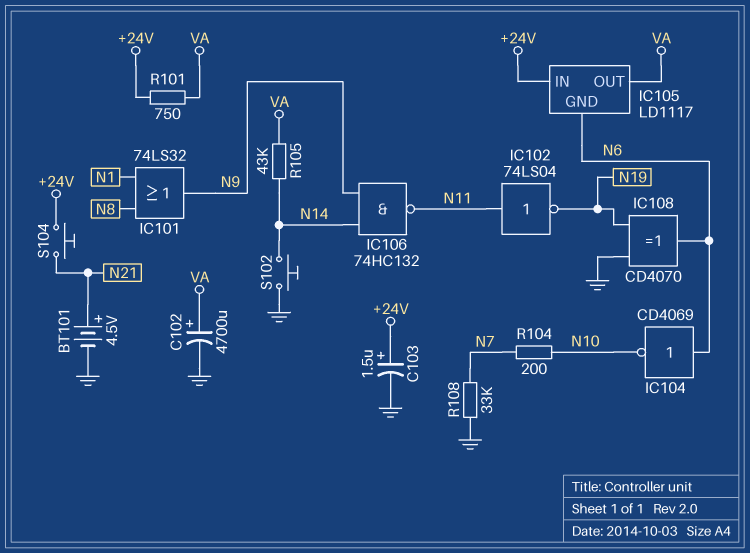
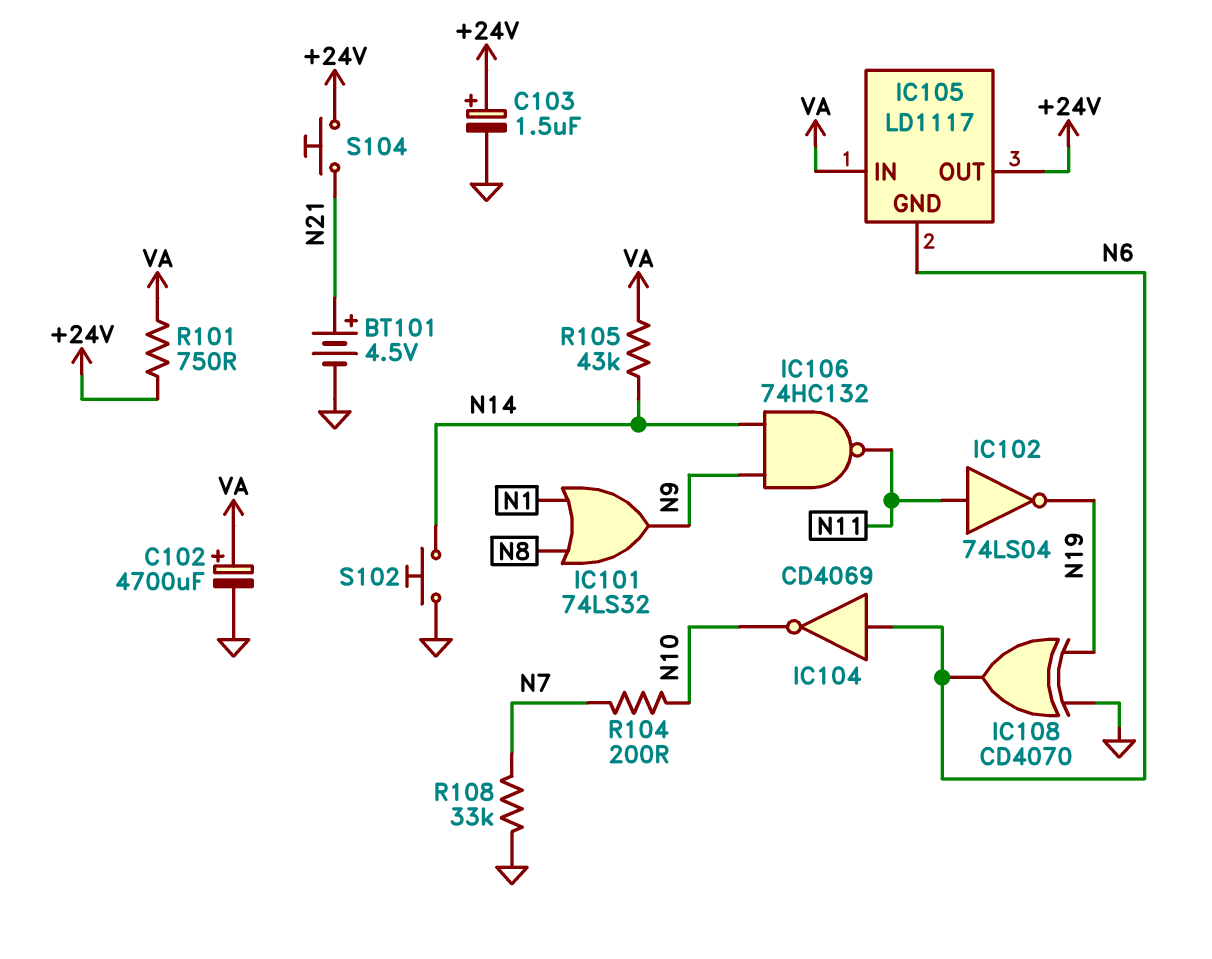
IC105 pin IN: +24V -> VA
IC105 pin OUT: VA -> +24V

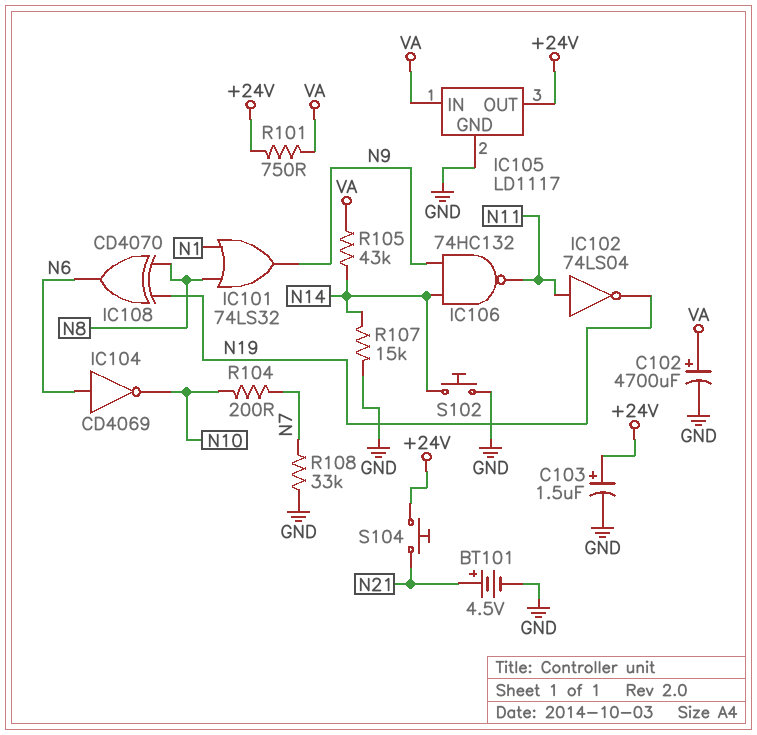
IC105 pin GND: N6 -> GND
IC108: XOR CD4070 (in GND, in N19, out N6) -> XOR CD4070 (in N8, in N19, out N6)
R107: none -> 15k (GND, N14)

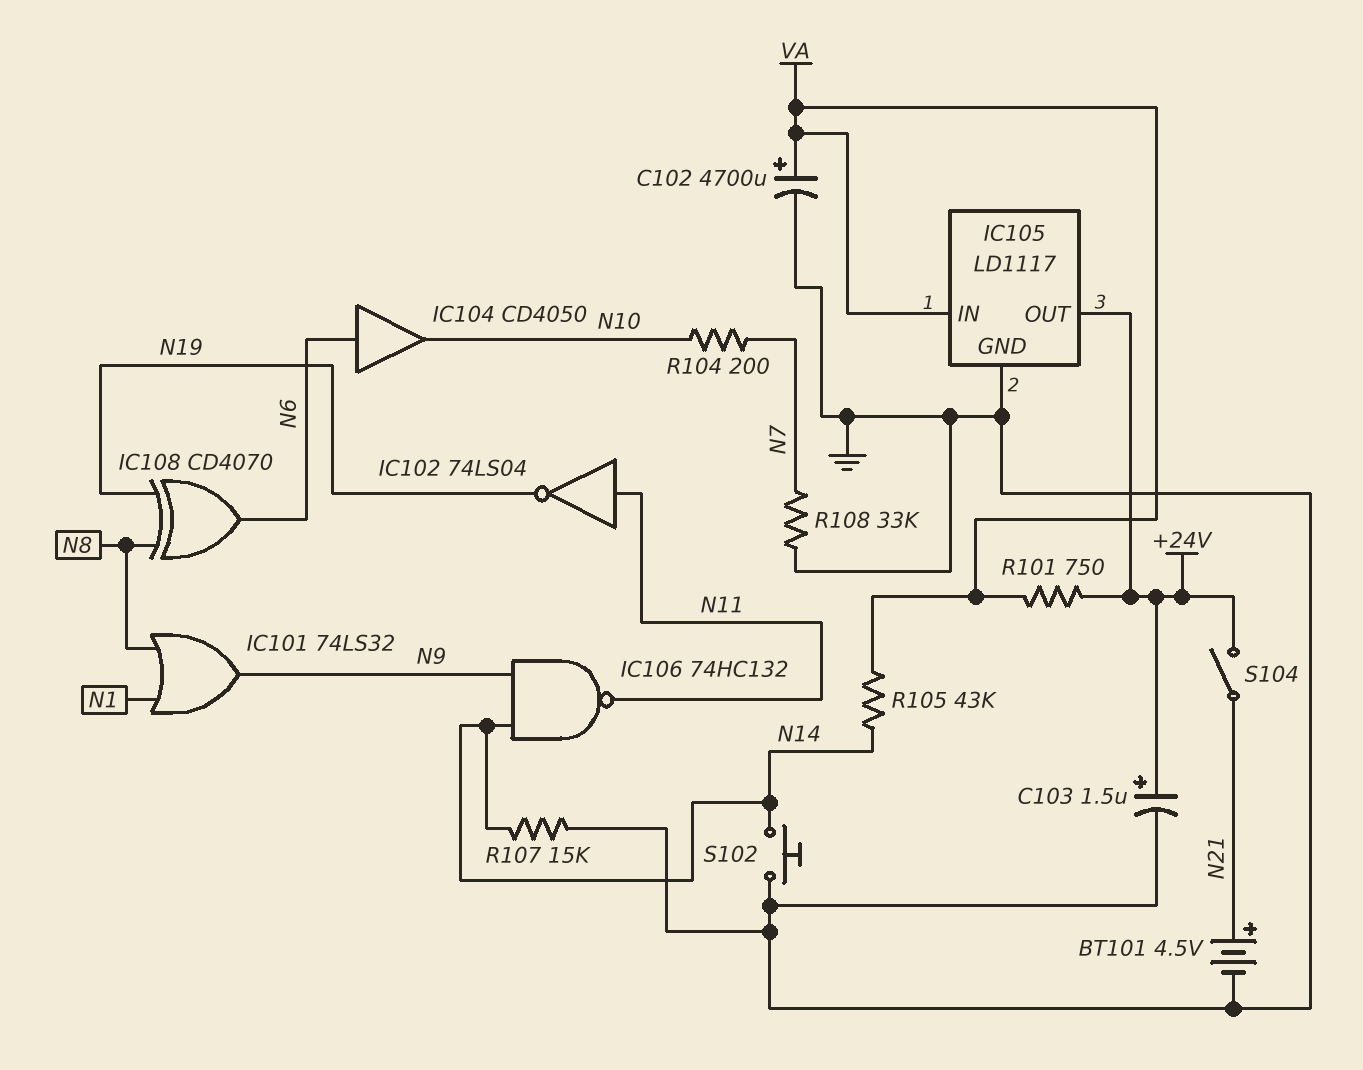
IC104: NOT CD4069 (in N6, out N10) -> buffer CD4050 (in N6, out N10)
S104: button (+24V, N21) -> switch (+24V, N21)

